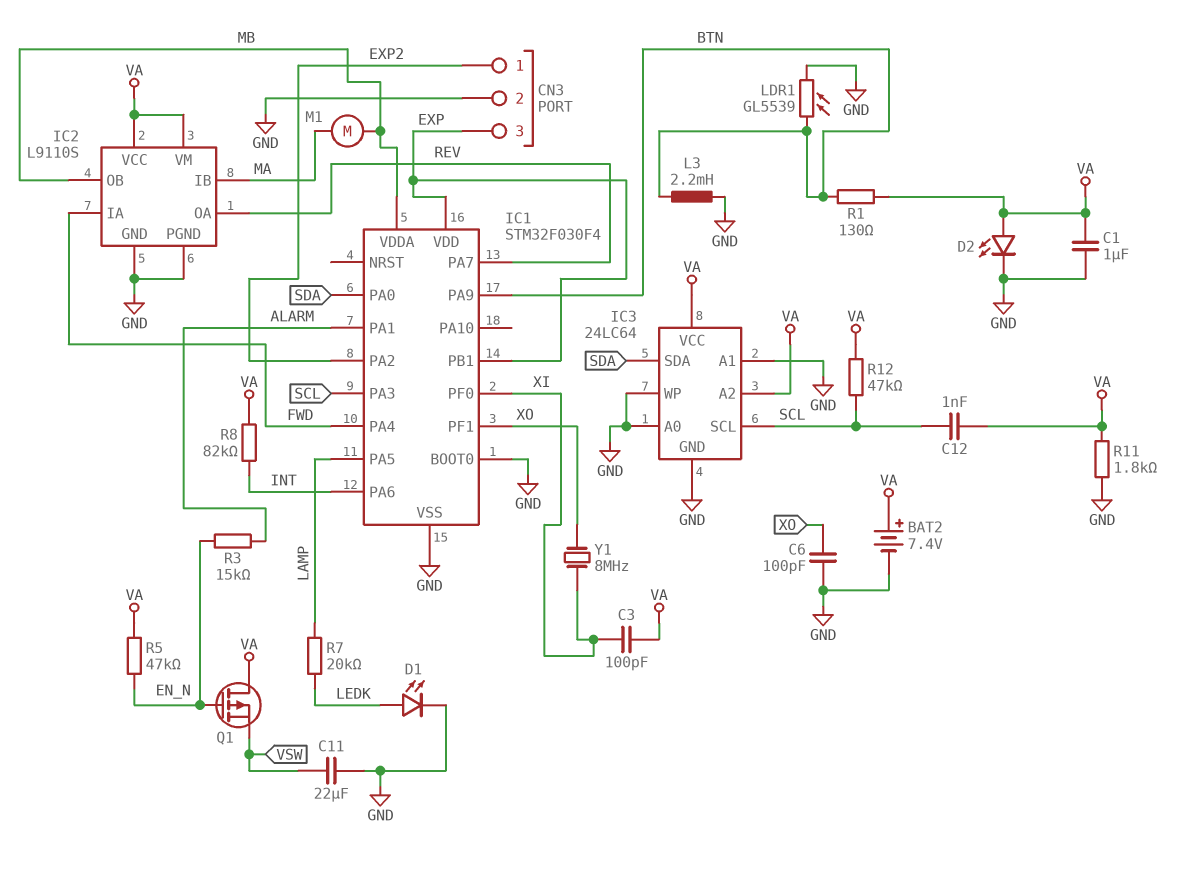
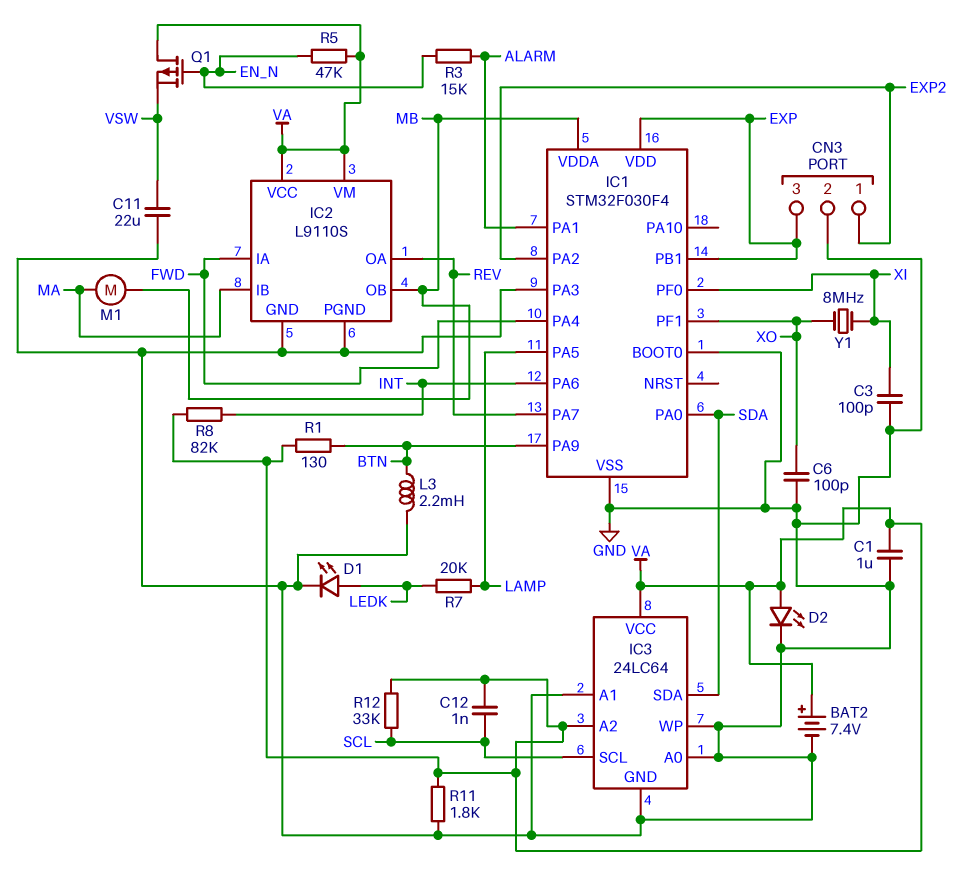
C3: 100pF (VA, XI) -> 100pF (GND, XI)
IC1 pin PA3: SCL -> GND
LDR1: GL5539 (BTN, GND) -> none
R12: 47k (SCL, VA) -> 33k (SCL, VA)

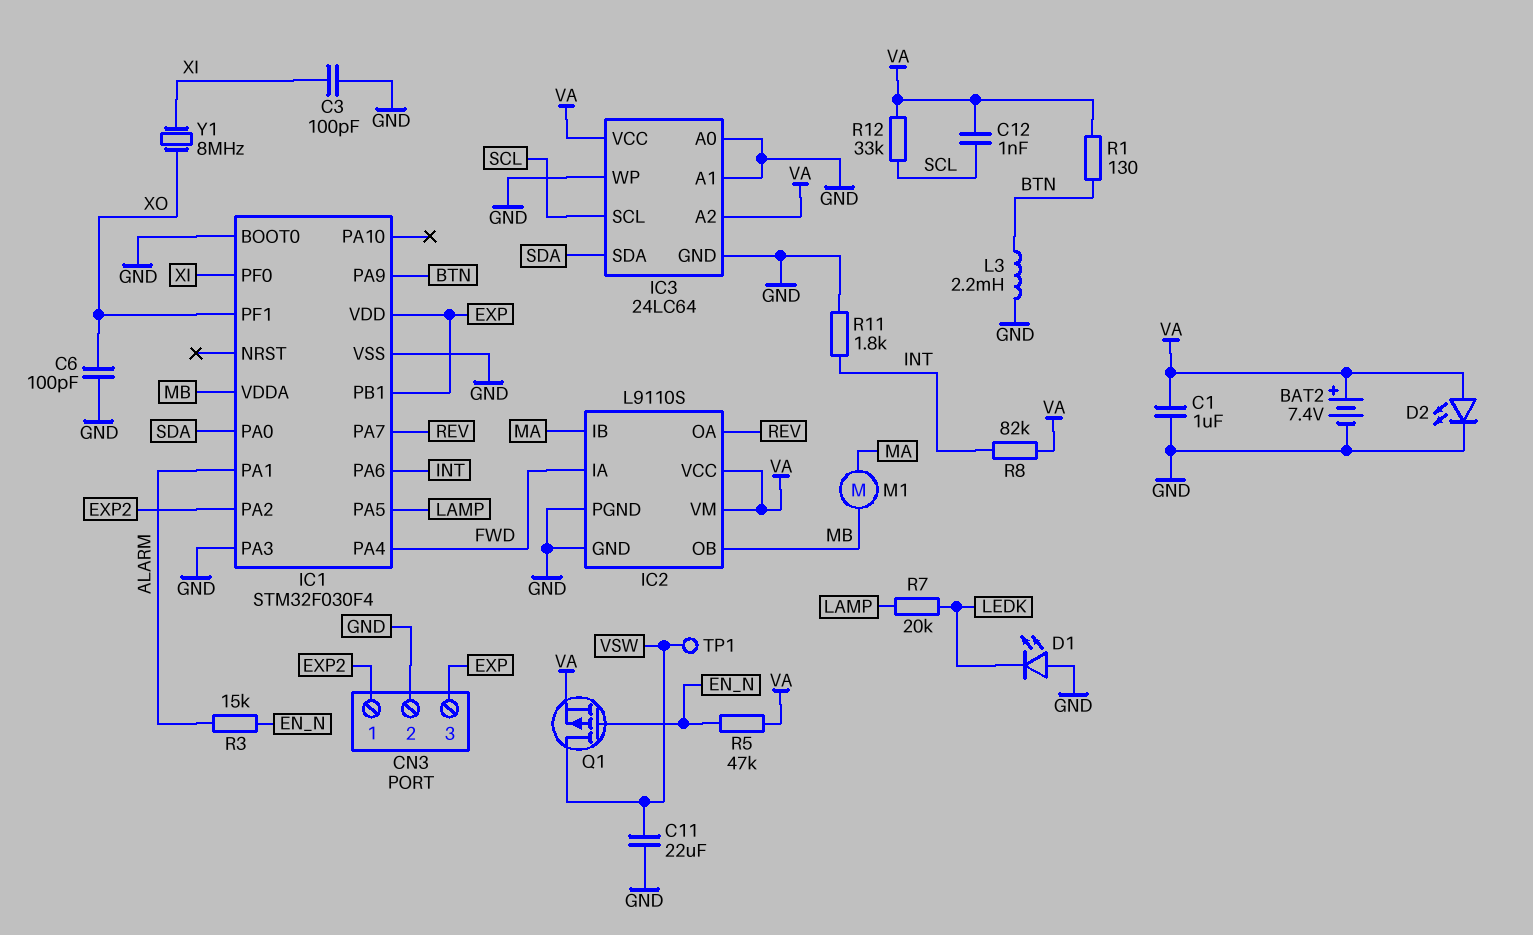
D1: LED (A LEDK, K GND) -> LED (A GND, K LEDK)
Q1: PMOS (G EN_N, D VA, S VSW) -> PMOS (G EN_N, D VSW, S VA)
R11: 1.8k (GND, VA) -> 1.8k (GND, INT)
TP1: none -> test point (VSW)

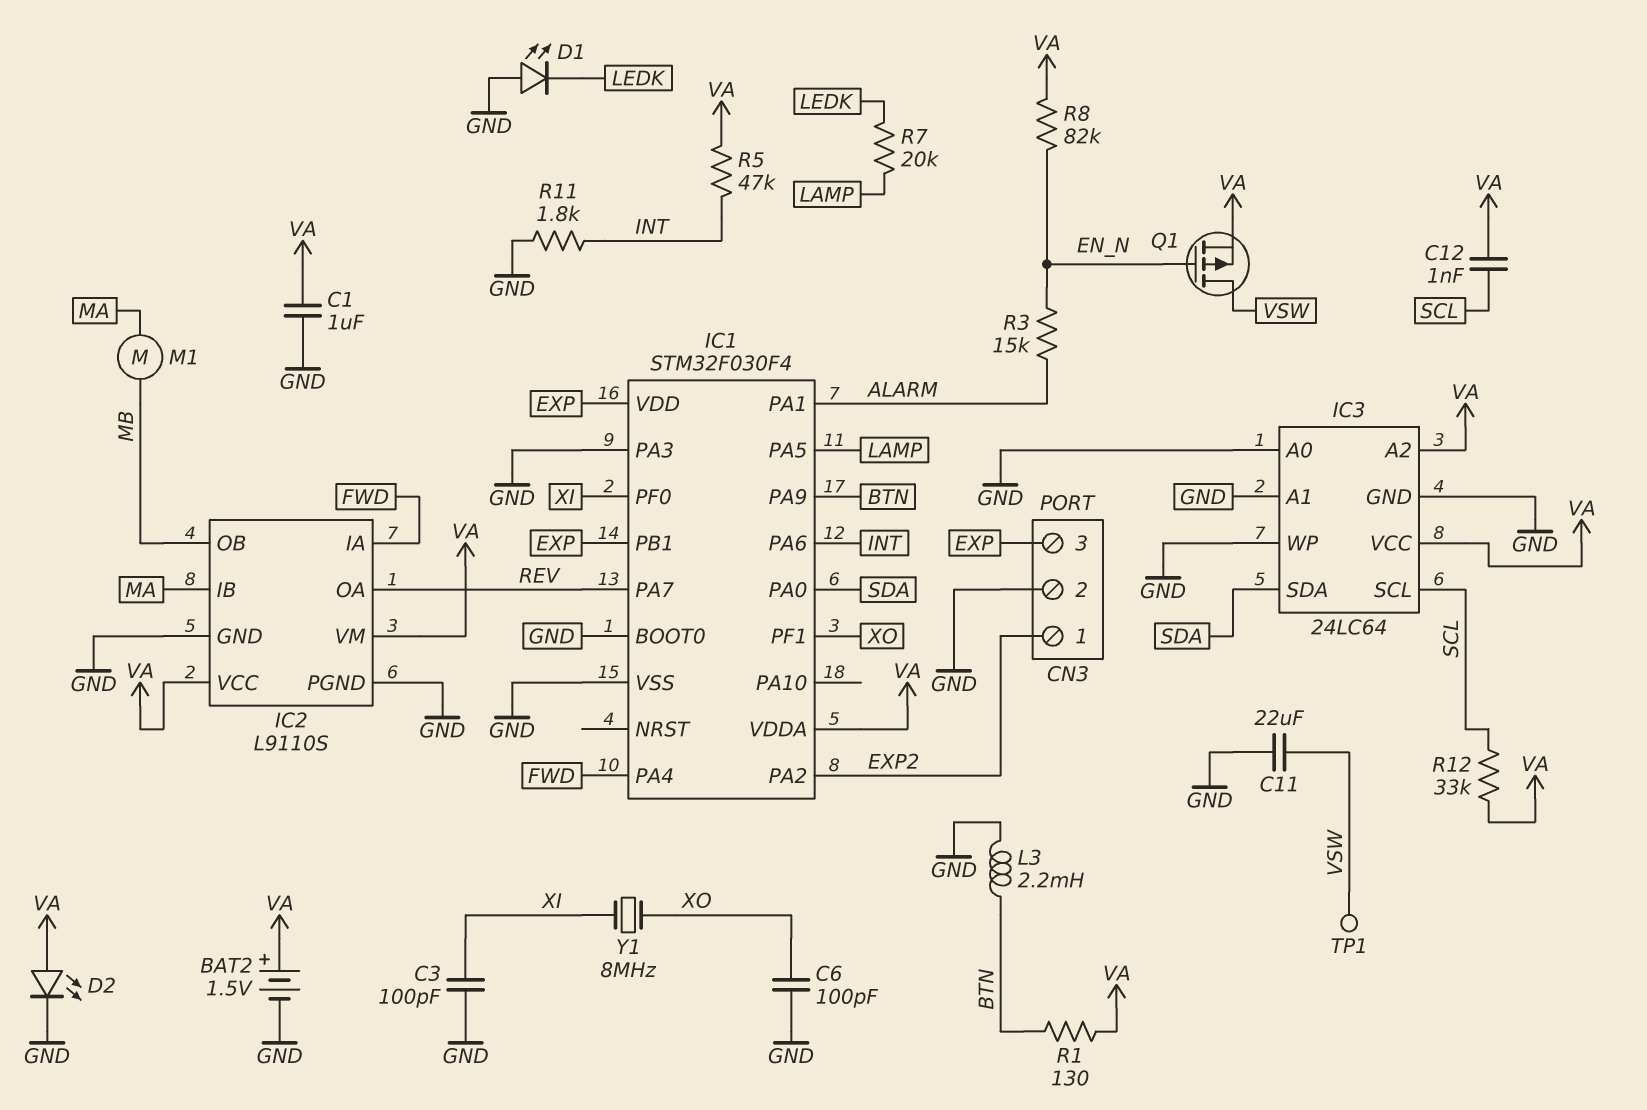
BAT2: 7.4V (plus VA, minus GND) -> 1.5V (plus VA, minus GND)
IC1 pin VDDA: MB -> VA
R5: 47k (EN_N, VA) -> 47k (INT, VA)
R8: 82k (INT, VA) -> 82k (EN_N, VA)

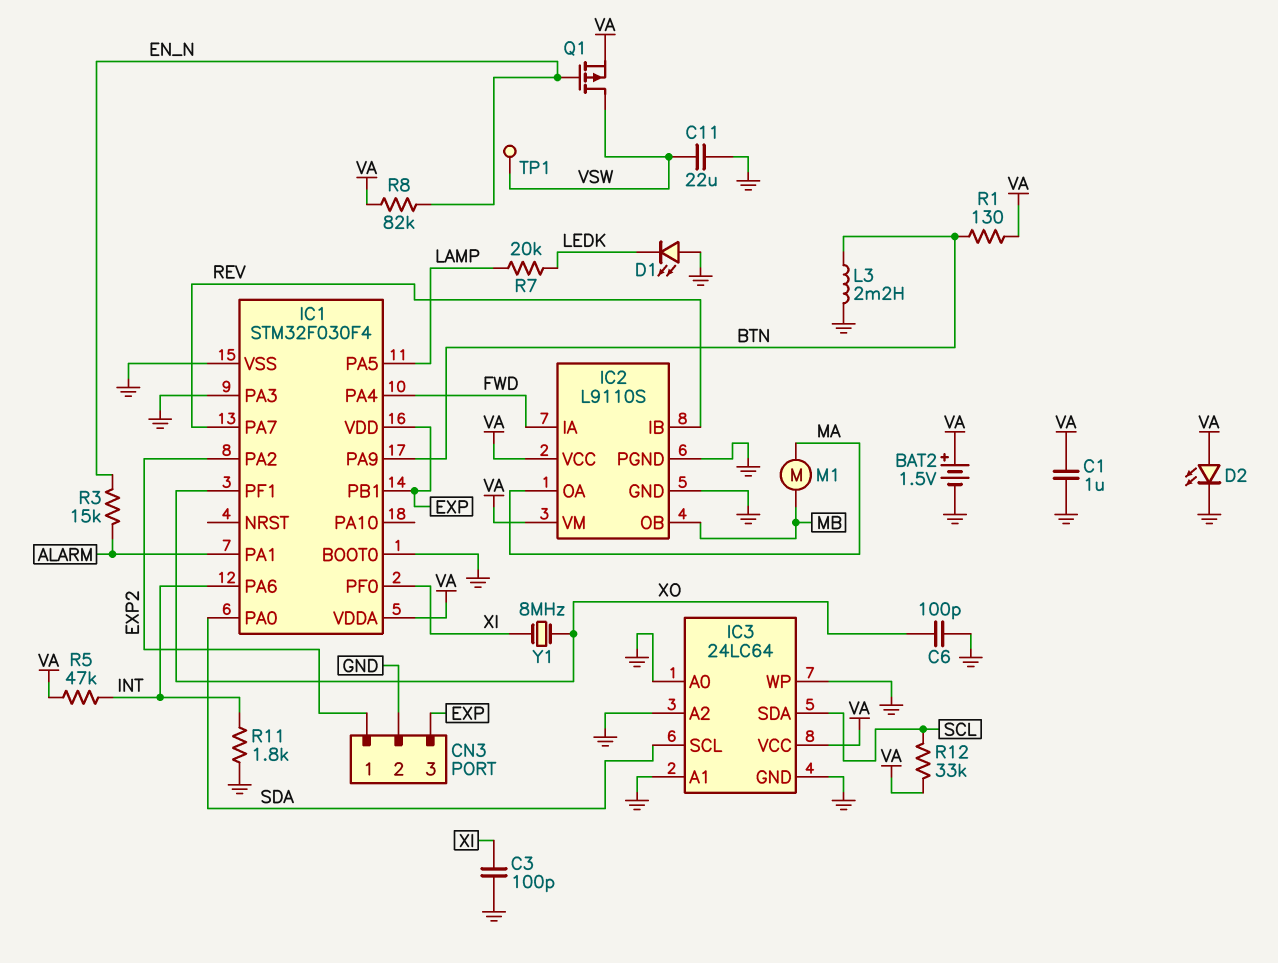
C12: 1nF (SCL, VA) -> none
IC2 pin IB: MA -> REV
IC2 pin OA: REV -> MA
IC3 pin A2: VA -> GND
IC3 pin SCL: SCL -> SDA
IC3 pin SDA: SDA -> SCL

